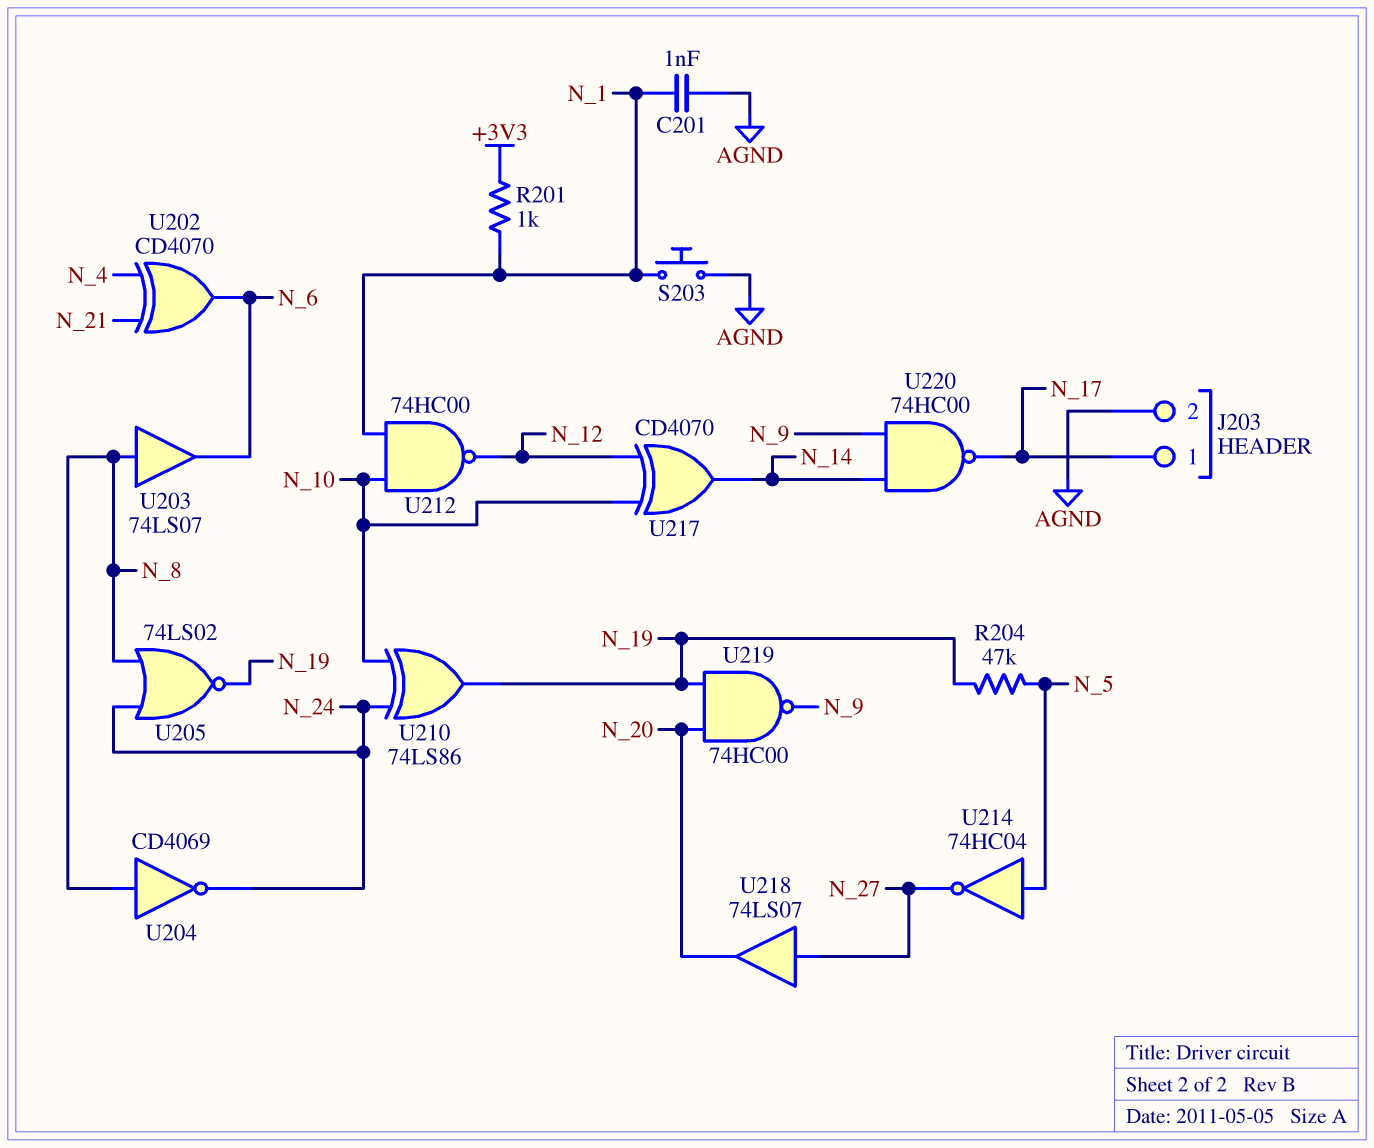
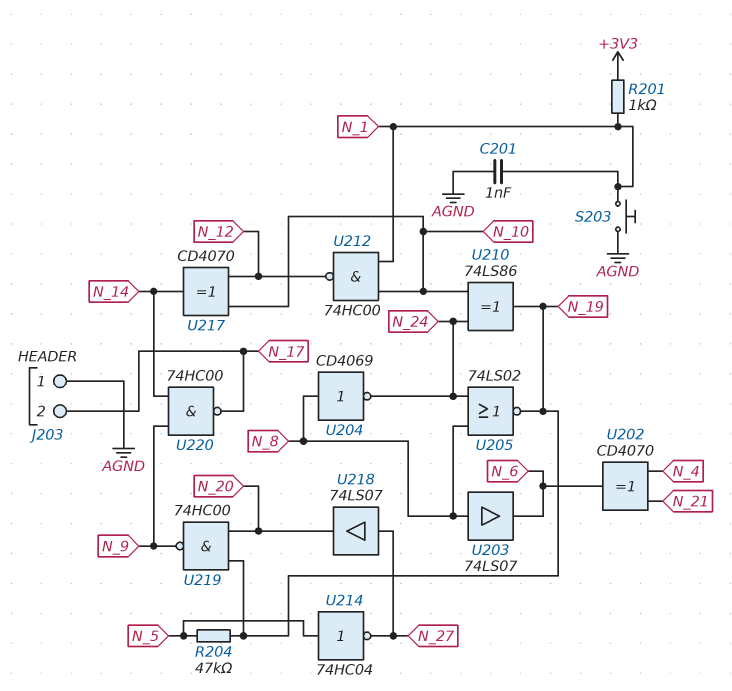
J203 pin 1: N_17 -> AGND
J203 pin 2: AGND -> N_17

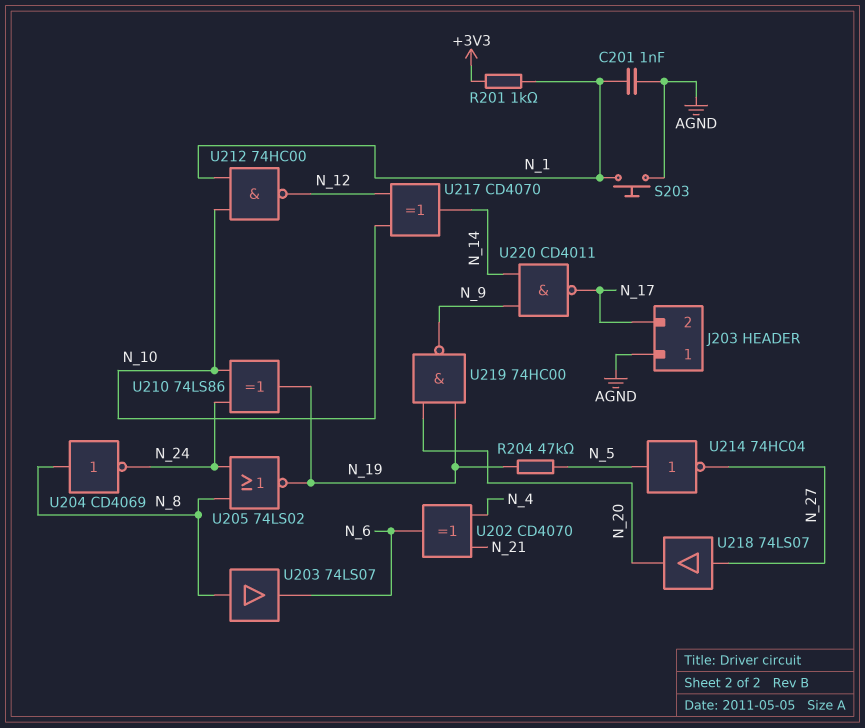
U220: NAND 74HC00 (in N_9, in N_14, out N_17) -> NAND CD4011 (in N_9, in N_14, out N_17)

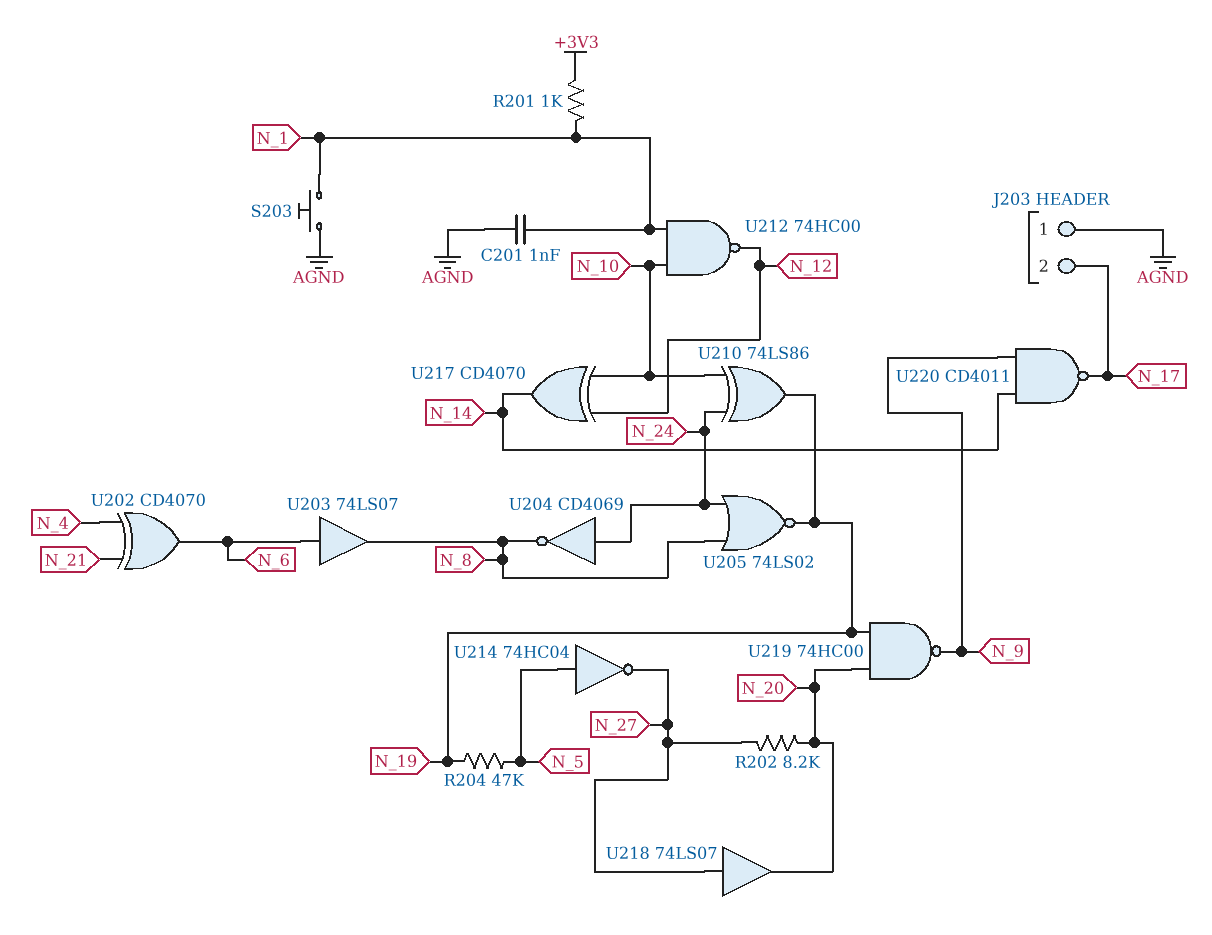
R202: none -> 8.2k (N_20, N_27)
U203: buffer 74LS07 (in N_8, out N_6) -> buffer 74LS07 (in N_6, out N_8)
U204: NOT CD4069 (in N_8, out N_24) -> NOT CD4069 (in N_24, out N_8)

